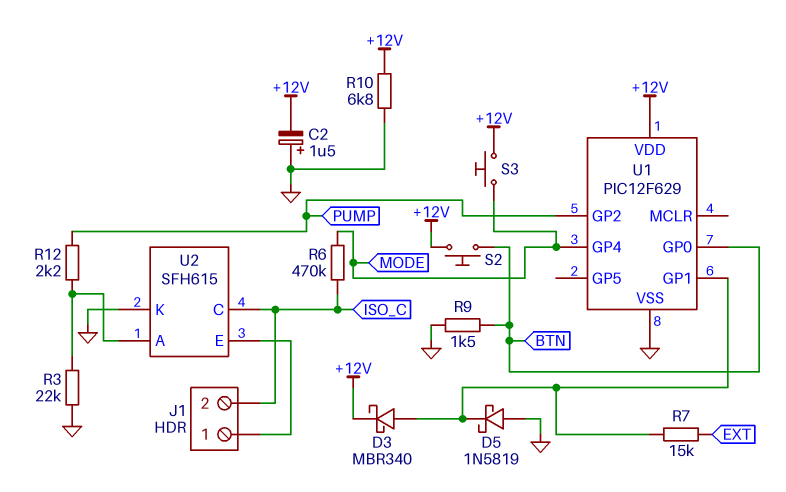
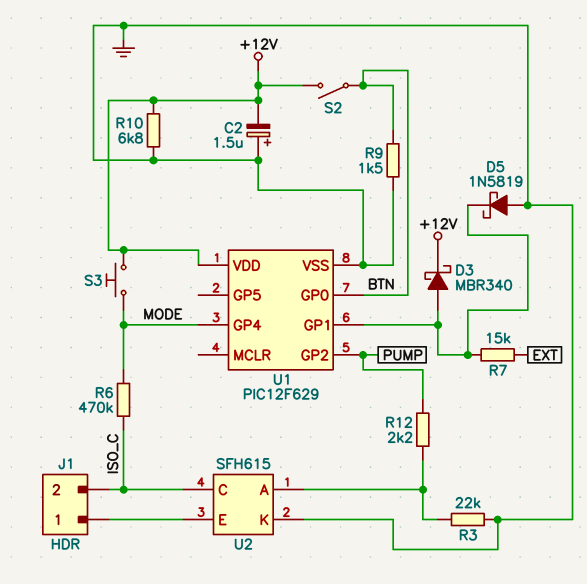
S2: button (+12V, BTN) -> switch (+12V, BTN)

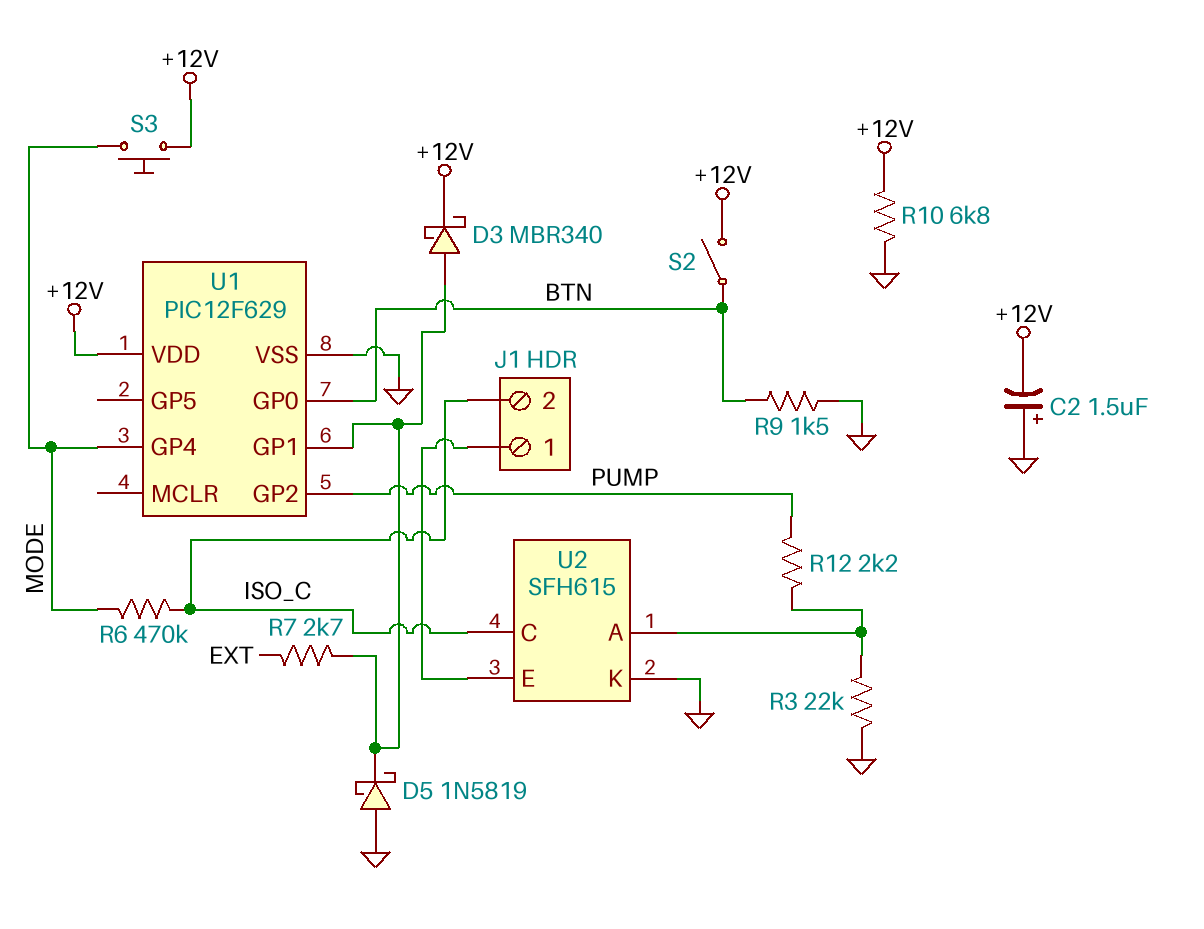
R7: 15k (EXT, U1/GP1) -> 2.7k (EXT, U1/GP1)

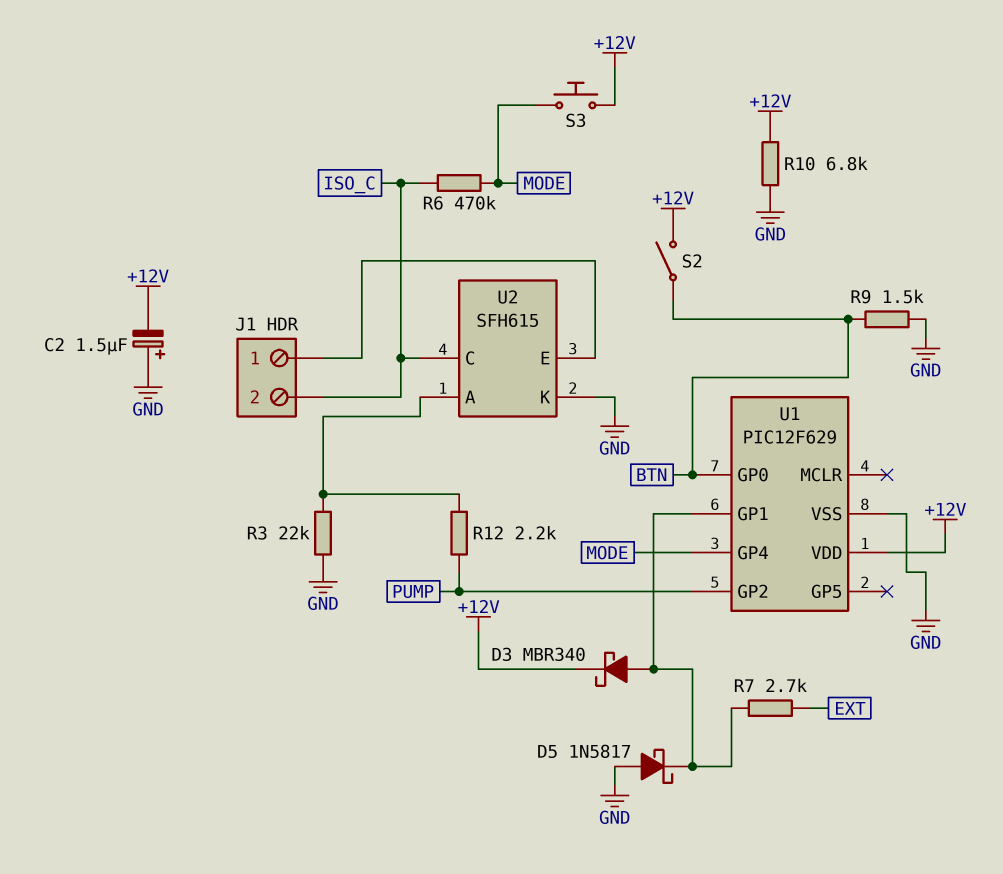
D5: schottky 1N5819 (A GND, K U1/GP1) -> schottky 1N5817 (A GND, K U1/GP1)

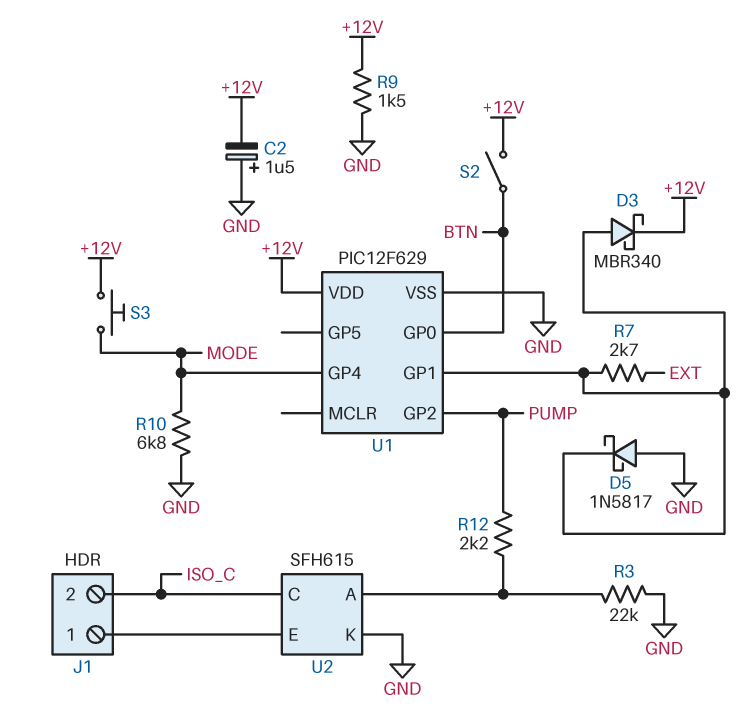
R6: 470k (ISO_C, MODE) -> none
R9: 1.5k (BTN, GND) -> 1.5k (+12V, GND)
R10: 6.8k (+12V, GND) -> 6.8k (GND, MODE)

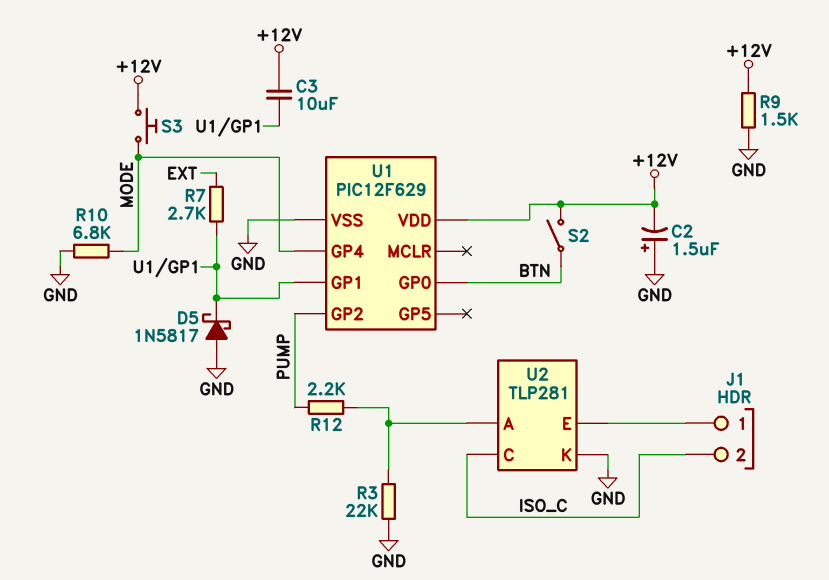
C3: none -> 10uF (+12V, U1/GP1)
D3: schottky MBR340 (A U1/GP1, K +12V) -> none
U2: SFH615 -> TLP281

